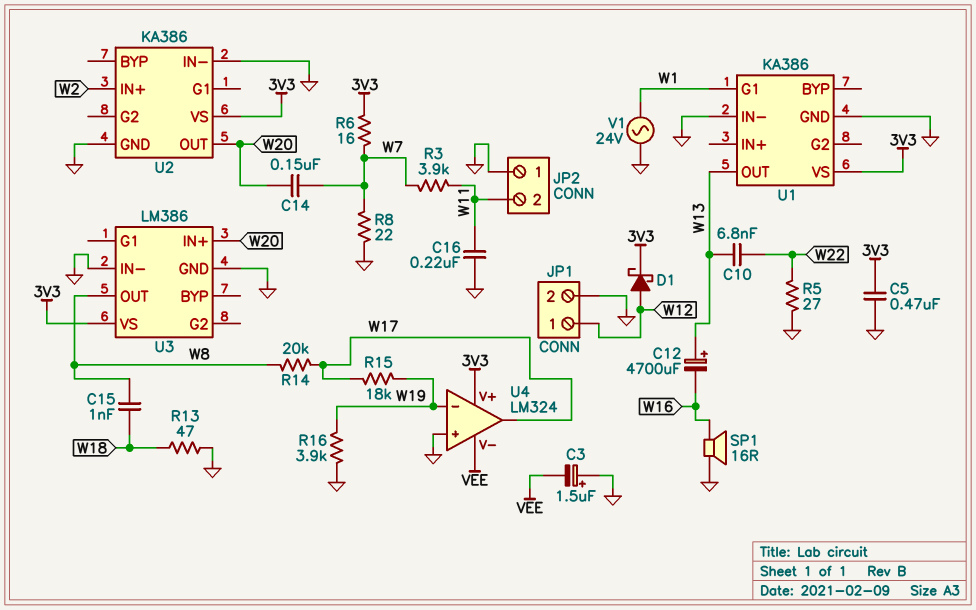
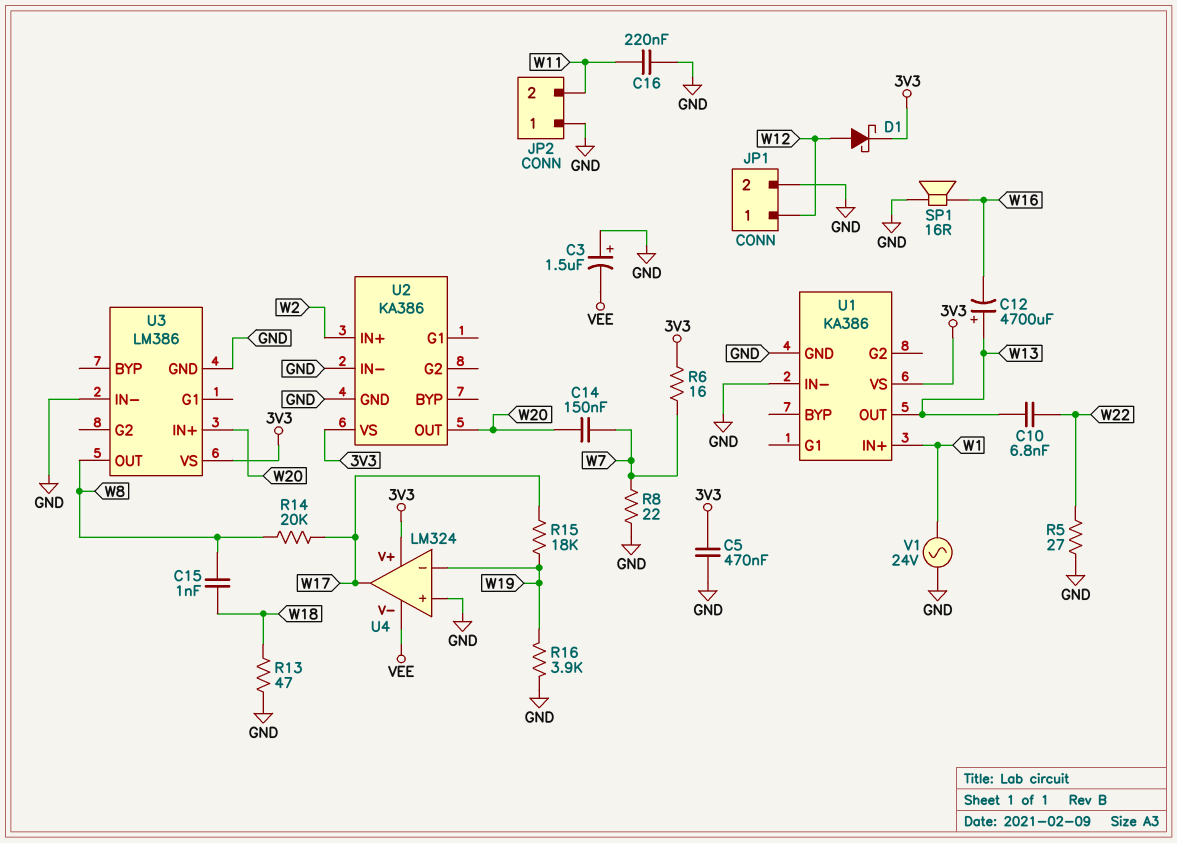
R3: 3.9k (W7, W11) -> none
U1 pin G1: W1 -> none
U1 pin IN+: none -> W1

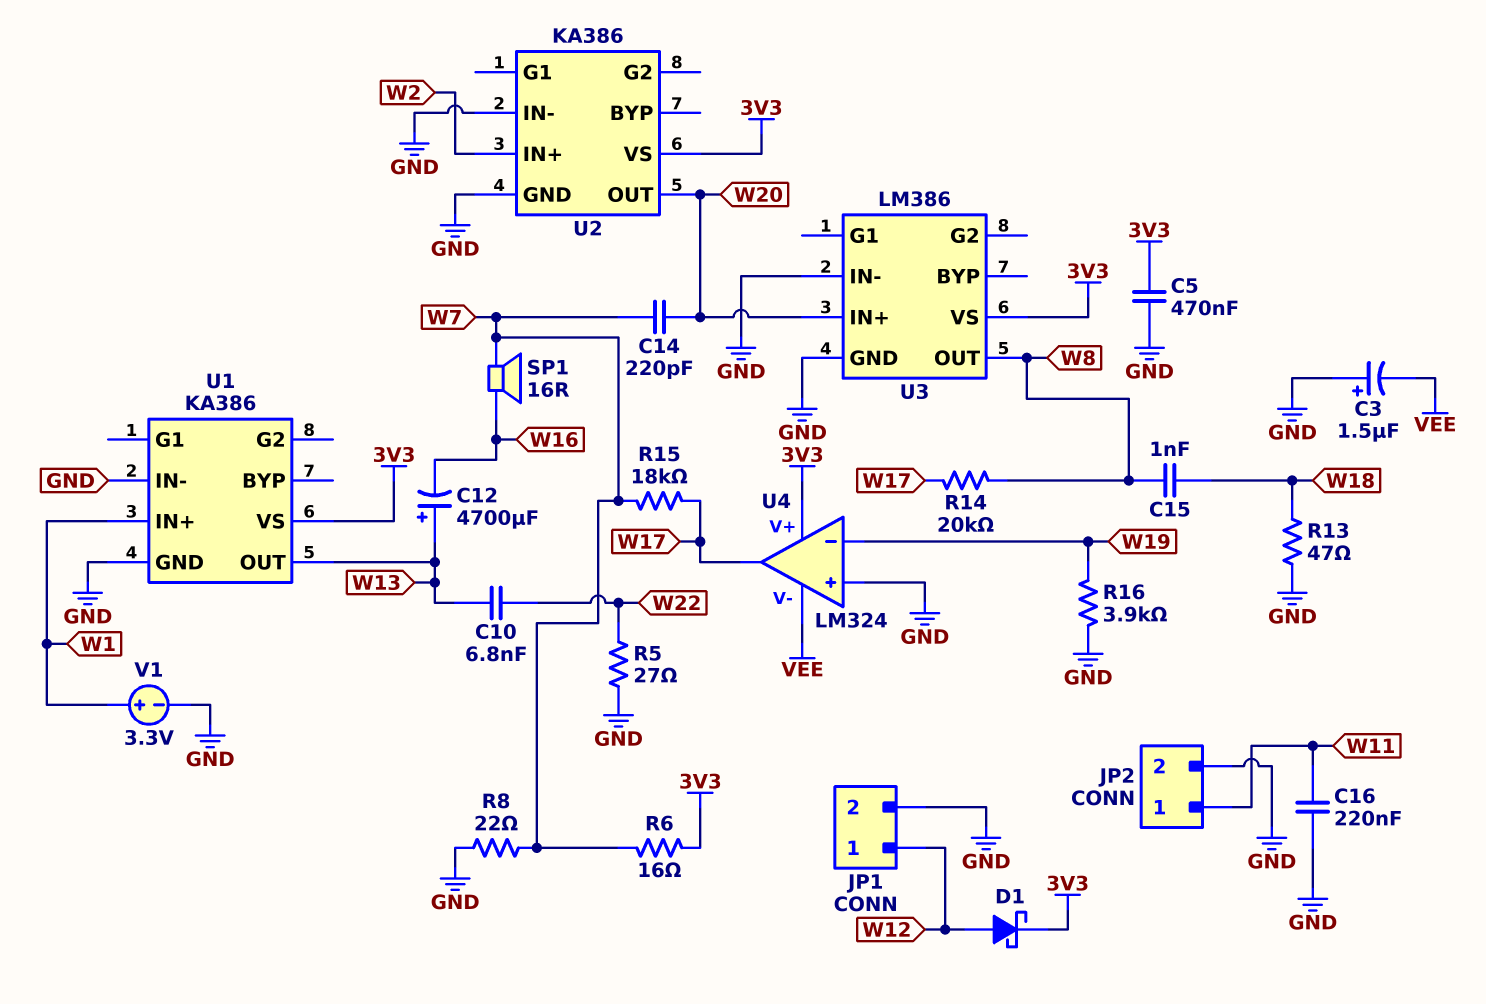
C14: 150nF (W7, W20) -> 220pF (W7, W20)
JP2 pin 1: GND -> W11
JP2 pin 2: W11 -> GND
R15: 18k (W17, W19) -> 18k (W7, W17)
SP1: speaker 16R (GND, W16) -> speaker 16R (W7, W16)
V1: AC 24V (GND, W1) -> 3.3V (plus W1, minus GND)

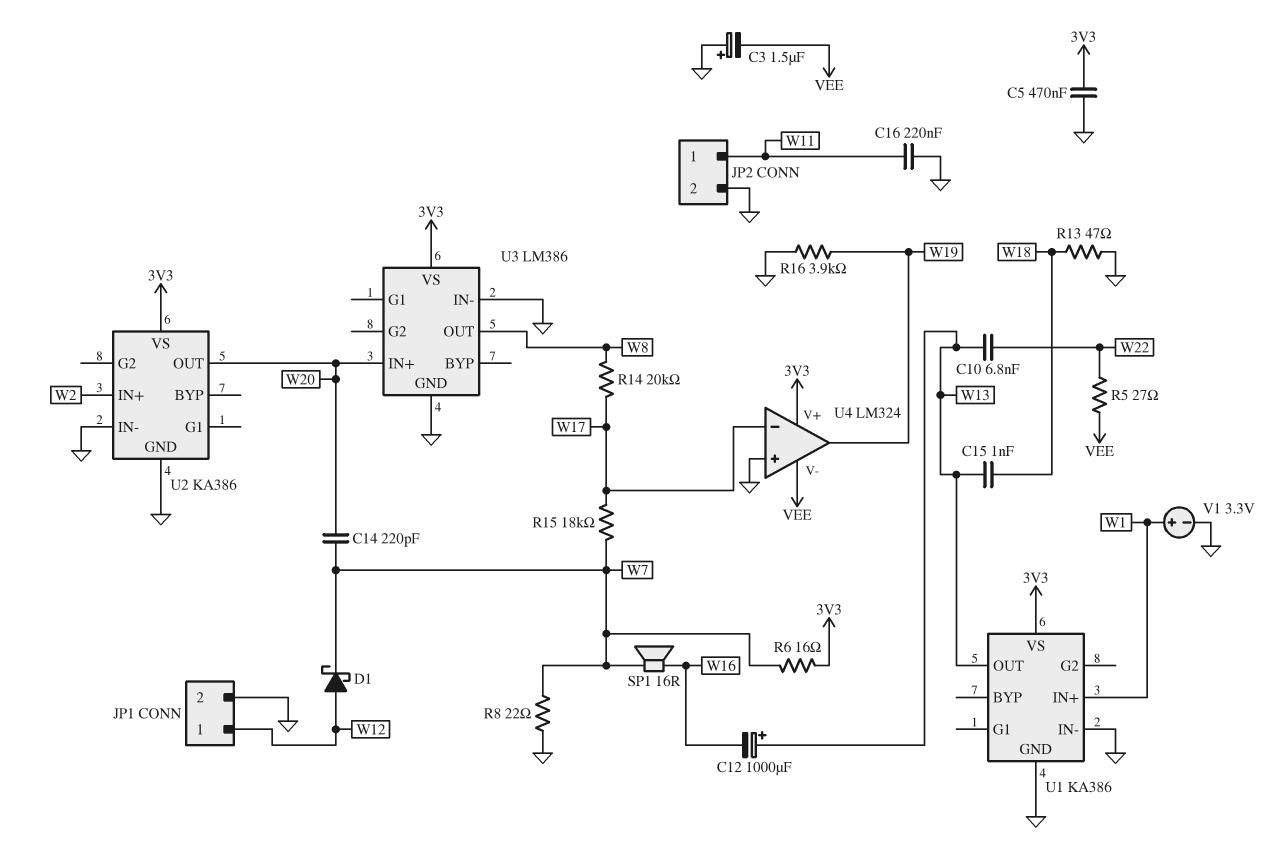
C12: 4700uF (plus W13, minus W16) -> 1000uF (plus W13, minus W16)
C15: 1nF (W8, W18) -> 1nF (W13, W18)
D1: schottky (A W12, K 3V3) -> schottky (A W12, K W7)
R5: 27 (GND, W22) -> 27 (VEE, W22)
U4 pin in-: W19 -> W17
U4 pin out: W17 -> W19

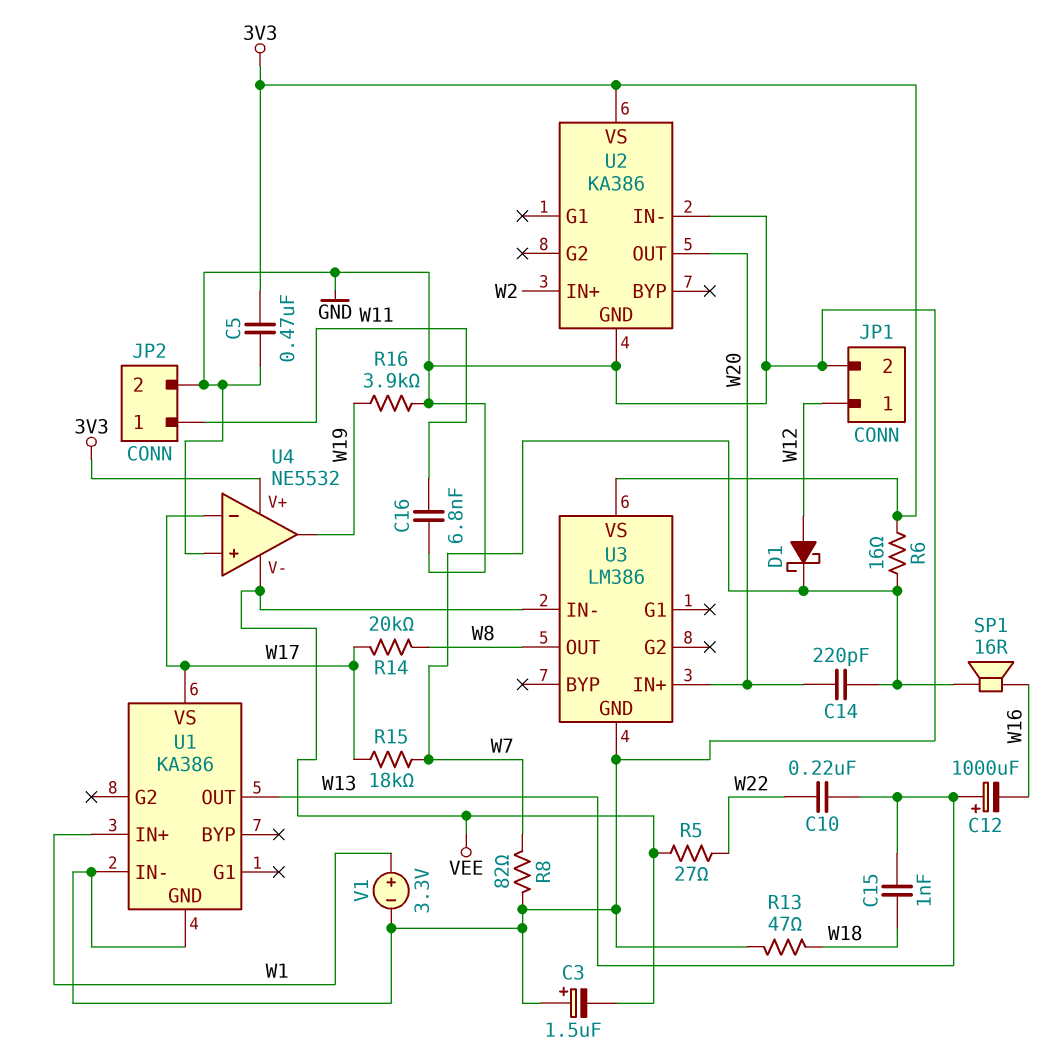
C10: 6.8nF (W13, W22) -> 220nF (W13, W22)
C16: 220nF (GND, W11) -> 6.8nF (GND, W11)
R8: 22 (GND, W7) -> 82 (GND, W7)
U1 pin VS: 3V3 -> W17
U3 pin IN-: GND -> VEE
U4: LM324 -> NE5532

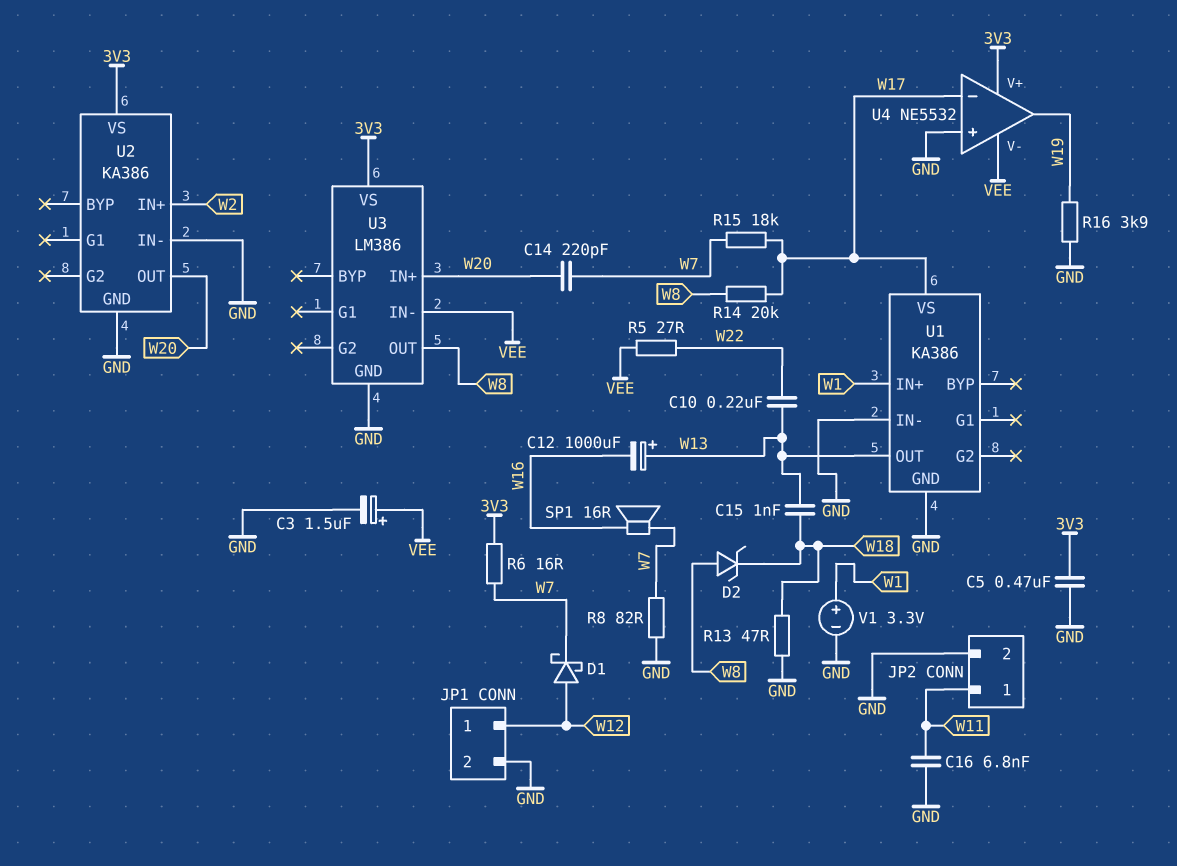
C3: 1.5uF (plus GND, minus VEE) -> 1.5uF (plus VEE, minus GND)
D2: none -> zener (A W8, K W18)

